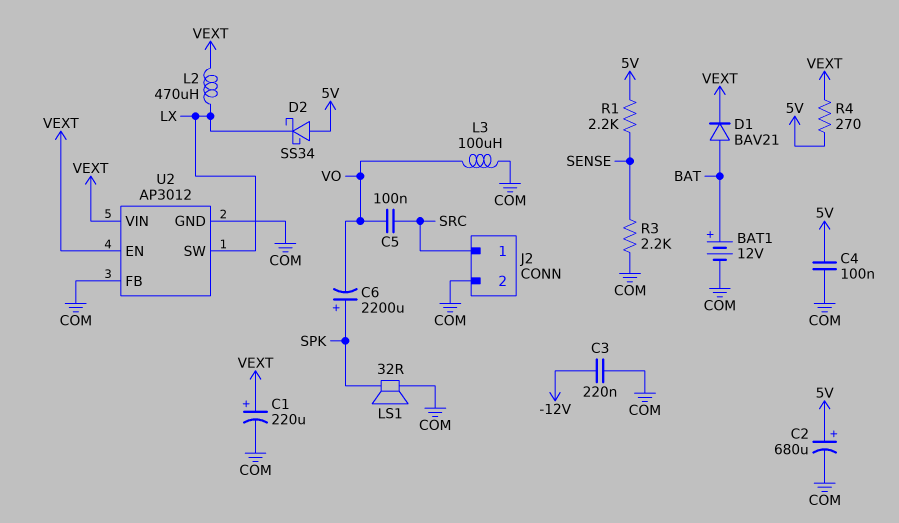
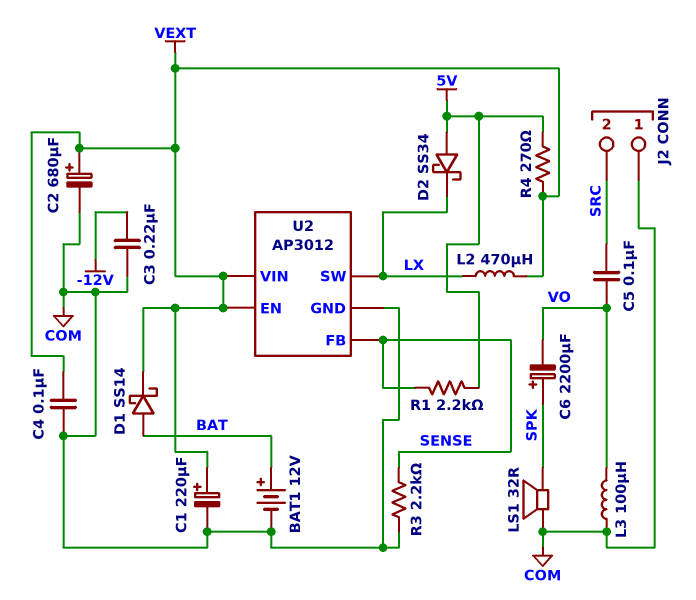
C2: 680uF (plus 5V, minus COM) -> 680uF (plus VEXT, minus COM)
C4: 100nF (5V, COM) -> 100nF (COM, VEXT)
D1: diode BAV21 (A BAT, K VEXT) -> schottky SS14 (A BAT, K VEXT)
J2 pin 1: SRC -> COM
J2 pin 2: COM -> SRC
U2 pin FB: COM -> SENSE

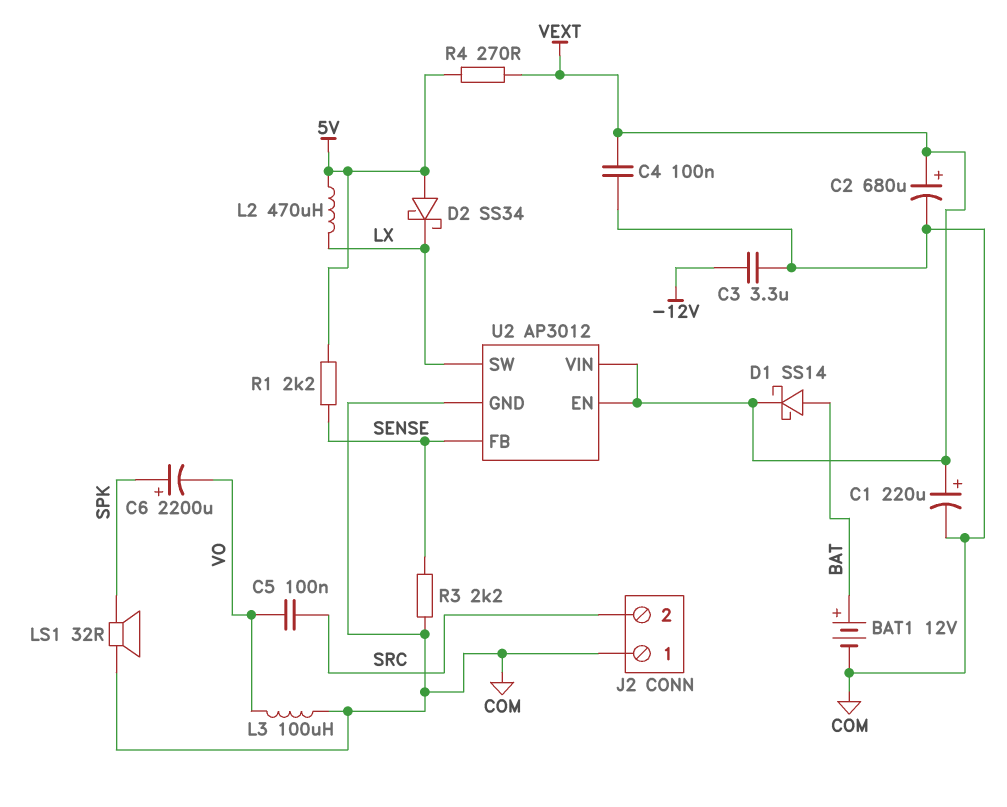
C3: 220nF (-12V, COM) -> 3.3uF (-12V, COM)
L2: 470uH (LX, VEXT) -> 470uH (5V, LX)

